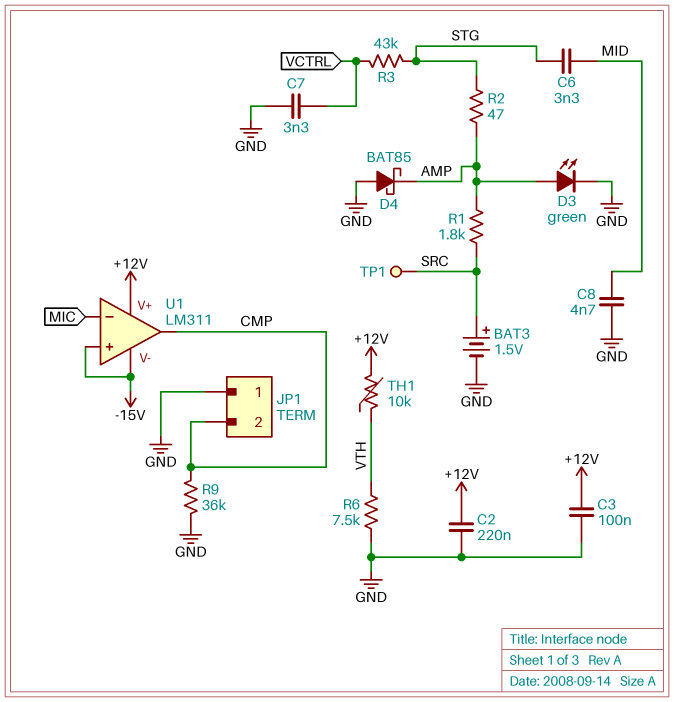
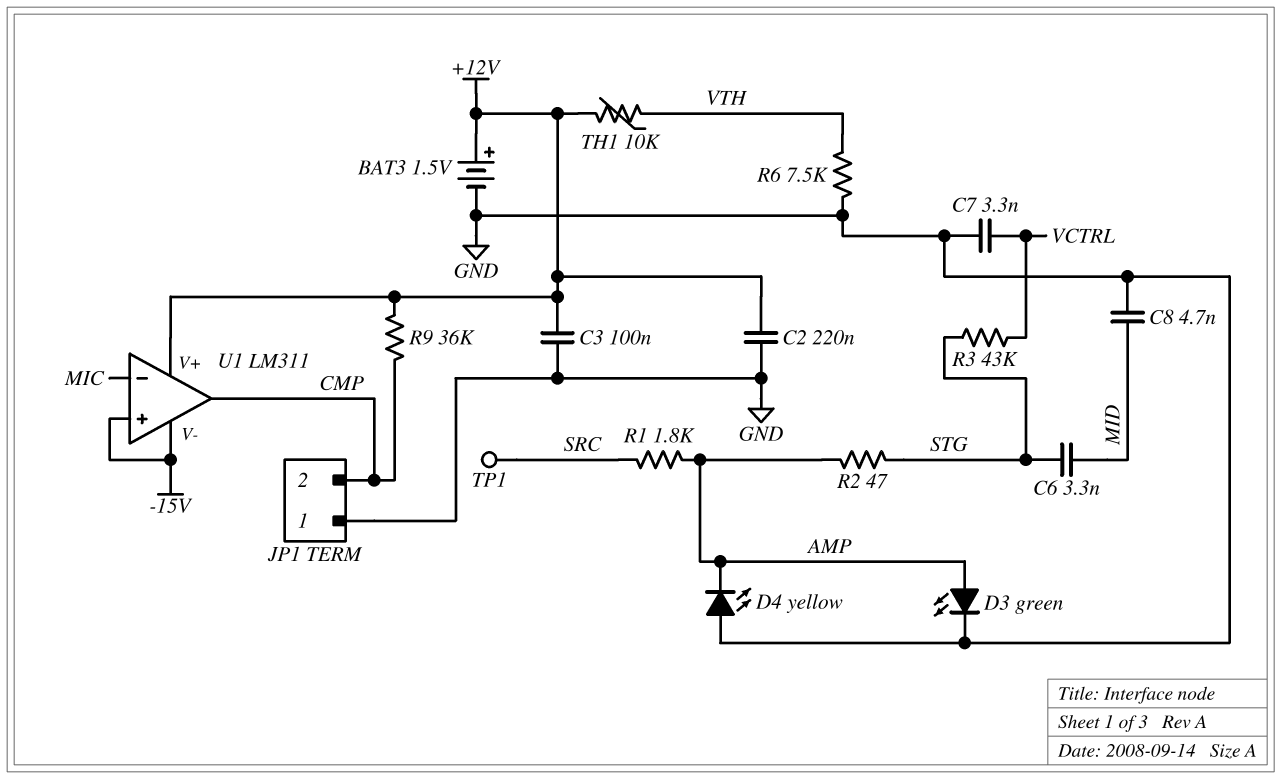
BAT3: 1.5V (plus SRC, minus GND) -> 1.5V (plus +12V, minus GND)
D4: schottky BAT85 (A GND, K AMP) -> LED yellow (A GND, K AMP)
R9: 36k (CMP, GND) -> 36k (+12V, CMP)

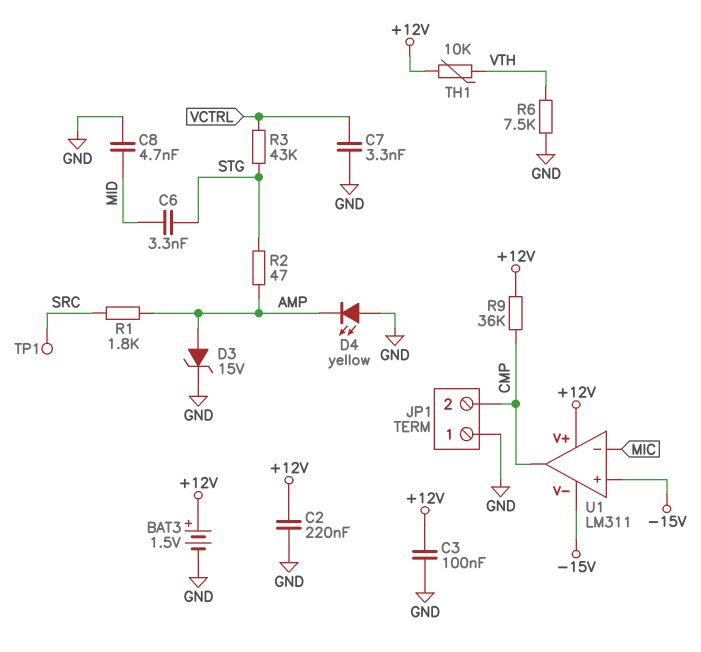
D3: LED green (A AMP, K GND) -> zener 15V (A AMP, K GND)

